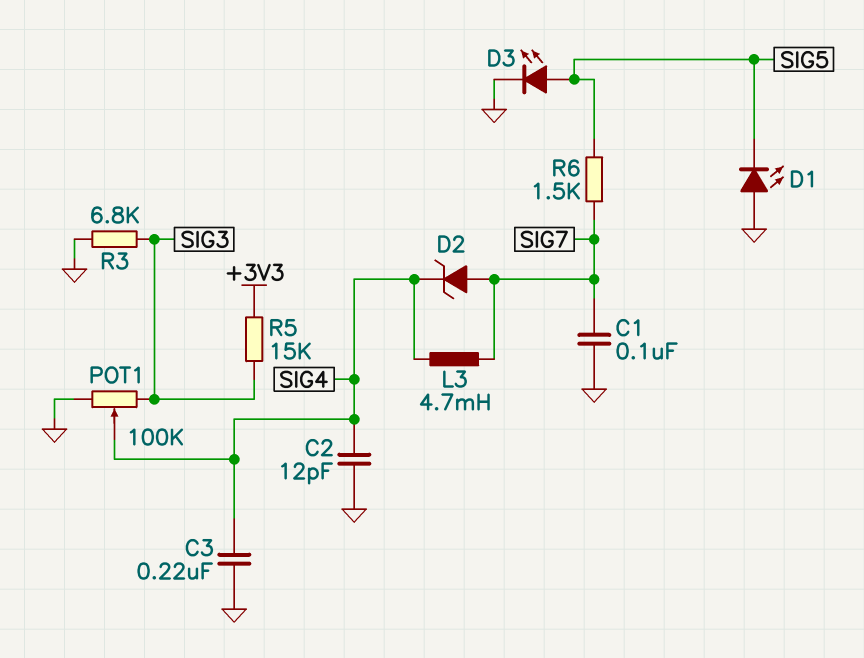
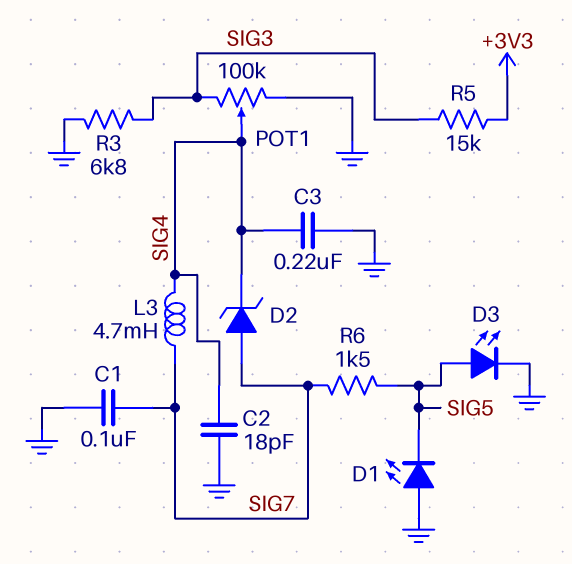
C2: 12pF (GND, SIG4) -> 18pF (GND, SIG4)

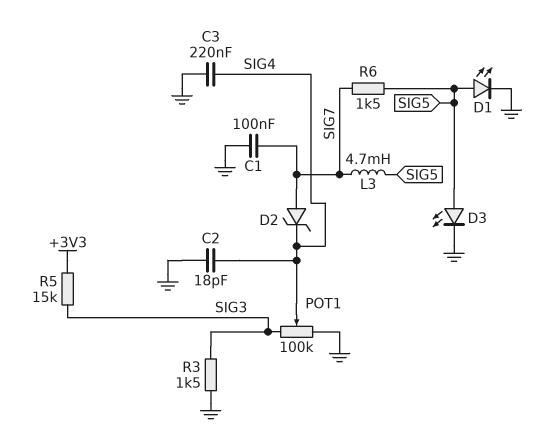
D1: LED (A GND, K SIG5) -> LED (A SIG5, K GND)
L3: 4.7mH (SIG4, SIG7) -> 4.7mH (SIG5, SIG7)
R3: 6.8k (GND, SIG3) -> 1.5k (GND, SIG3)

